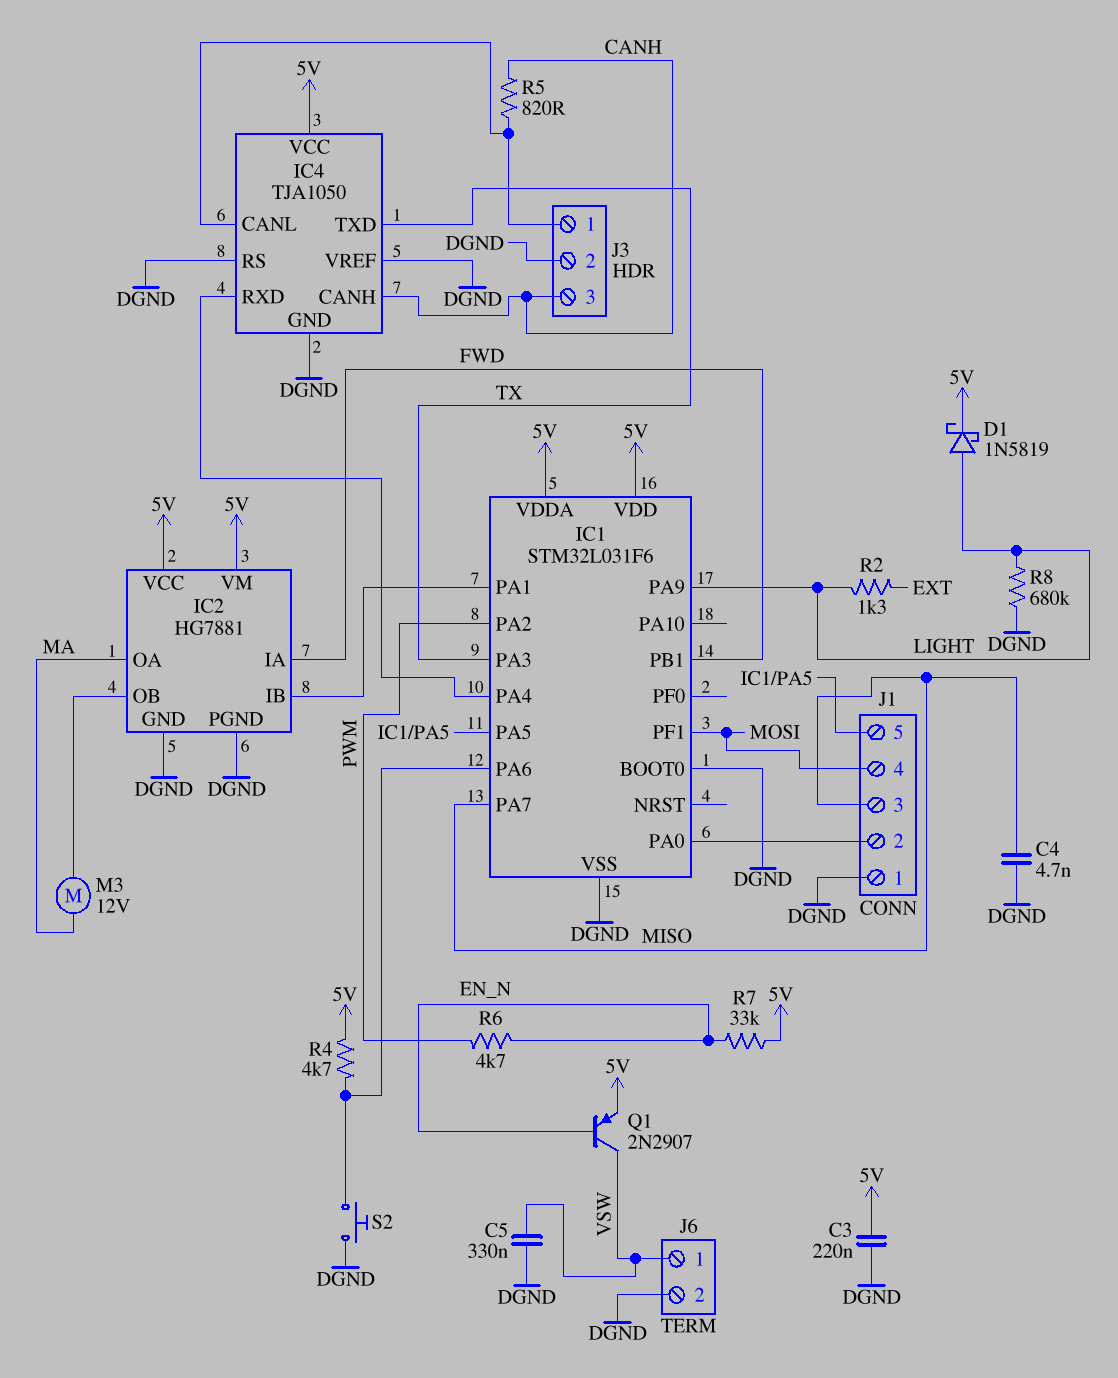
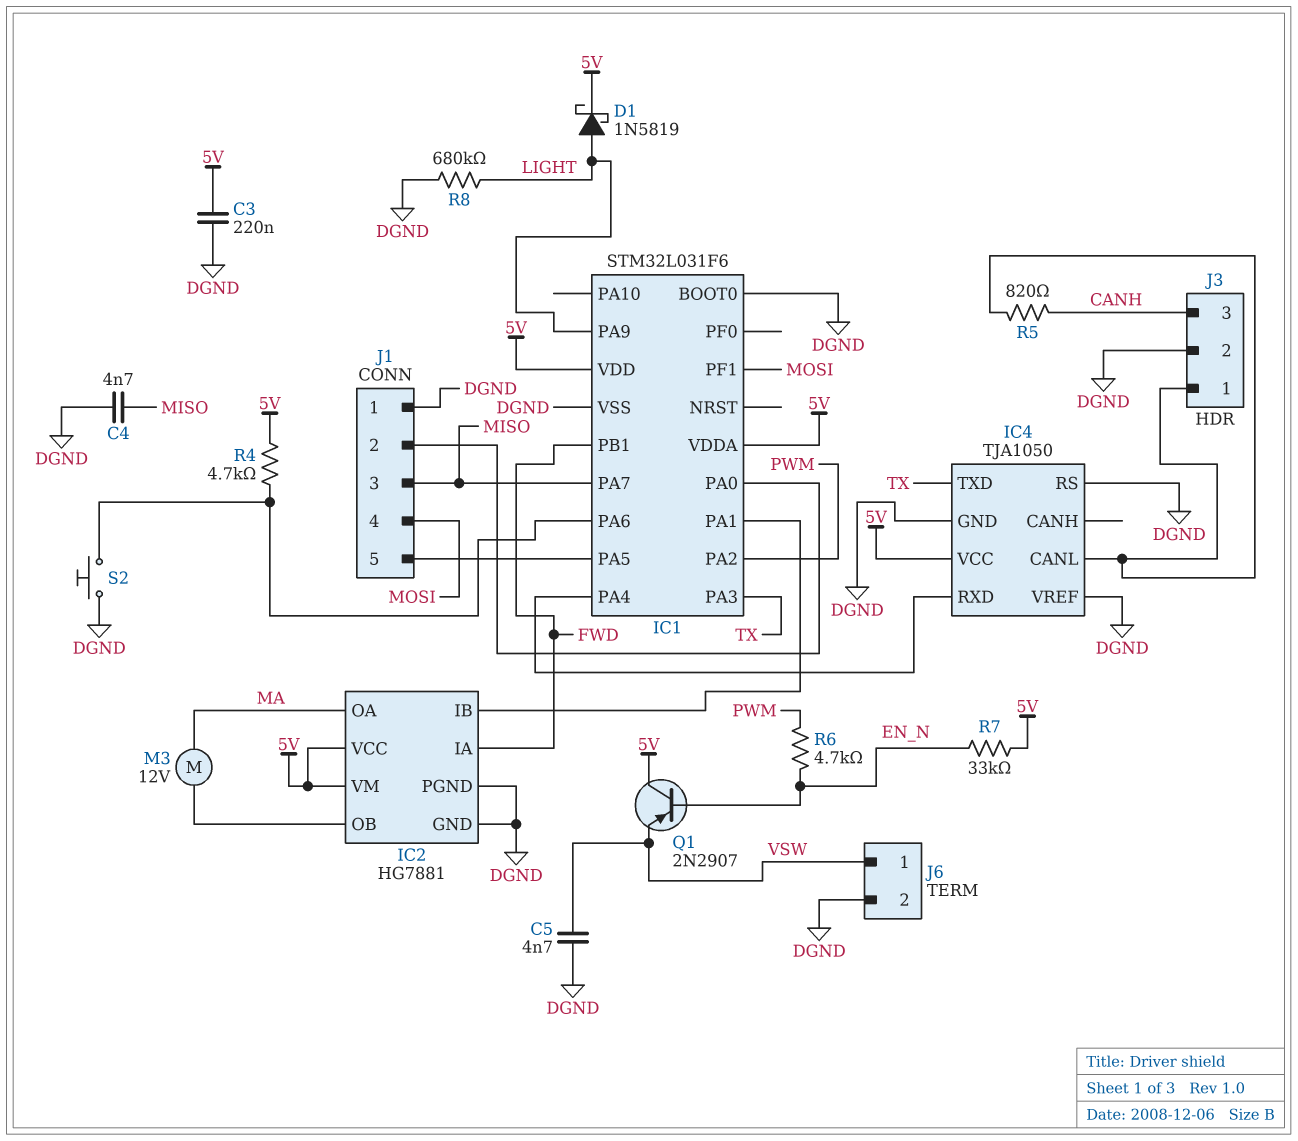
C5: 330nF (DGND, VSW) -> 4.7nF (DGND, VSW)
IC4 pin CANH: CANH -> none
Q1: PNP 2N2907 (B EN_N, C VSW, E 5V) -> PNP 2N2907 (B EN_N, C 5V, E VSW)
R2: 1.3k (EXT, LIGHT) -> none

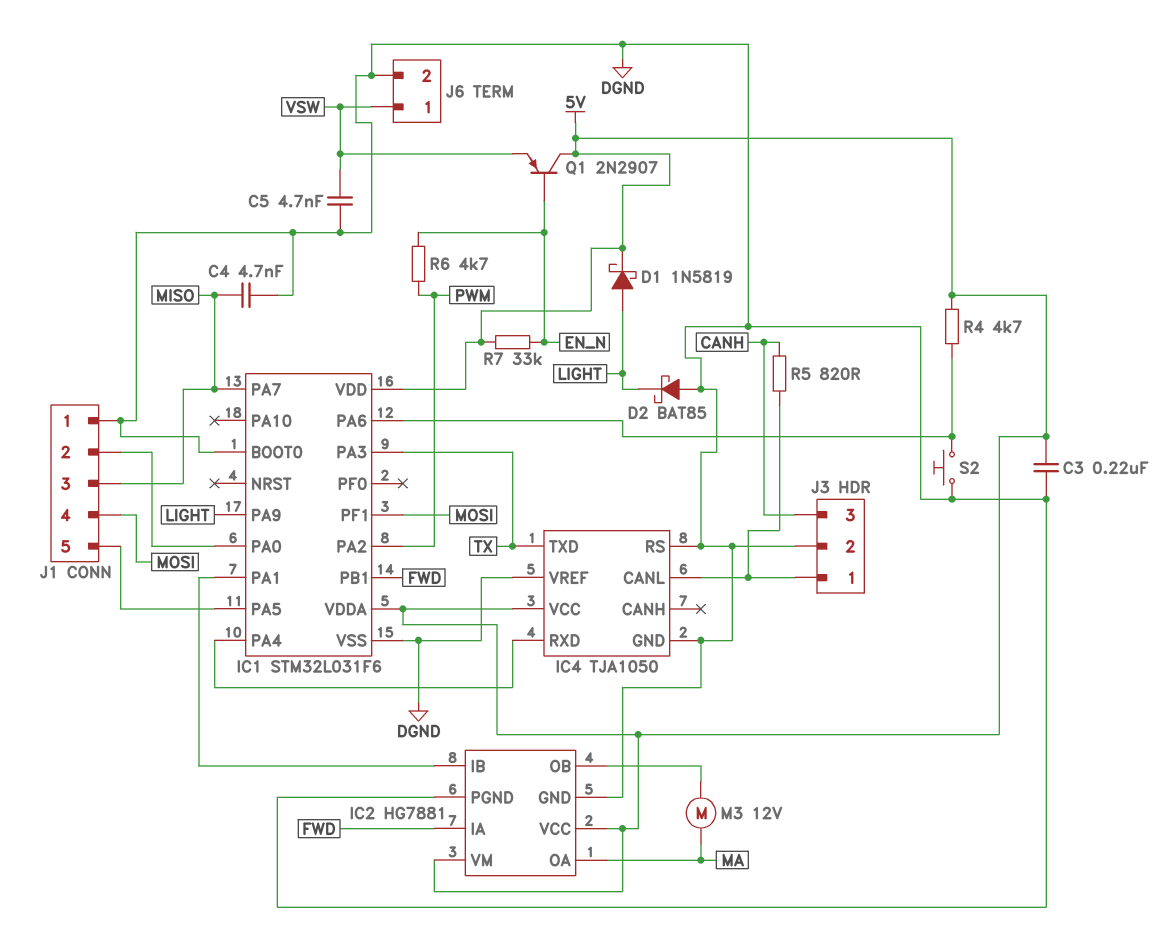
D2: none -> schottky BAT85 (A DGND, K LIGHT)
R8: 680k (DGND, LIGHT) -> none

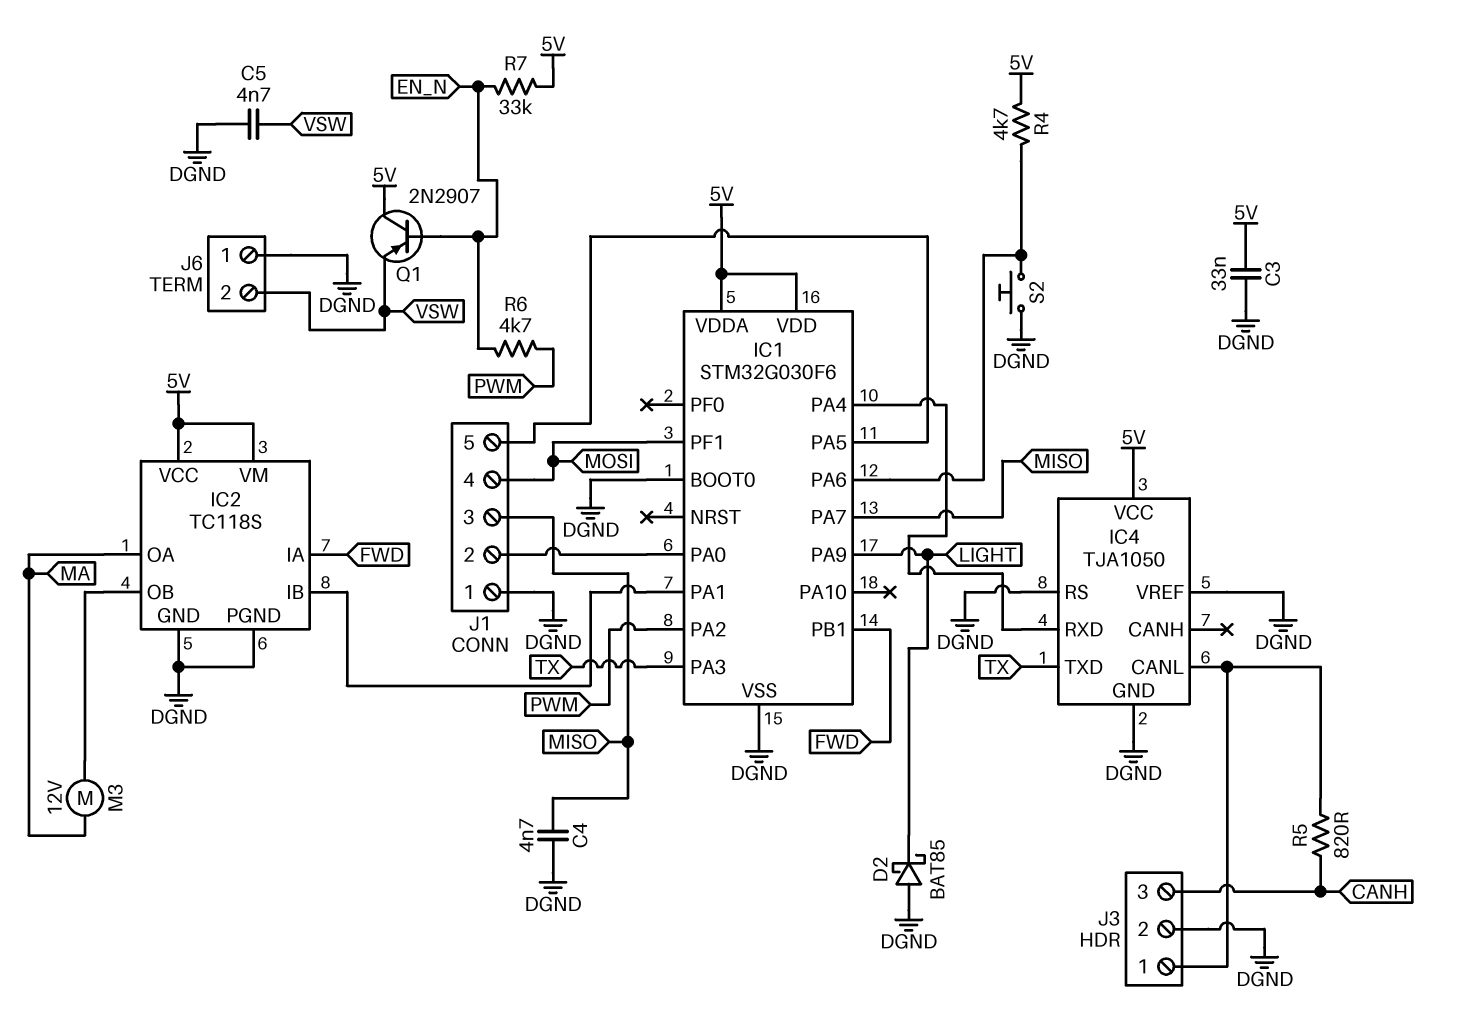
C3: 220nF (5V, DGND) -> 33nF (5V, DGND)
D1: schottky 1N5819 (A LIGHT, K 5V) -> none
IC1: STM32L031F6 -> STM32G030F6
IC2: HG7881 -> TC118S
J6 pin 1: VSW -> DGND
J6 pin 2: DGND -> VSW

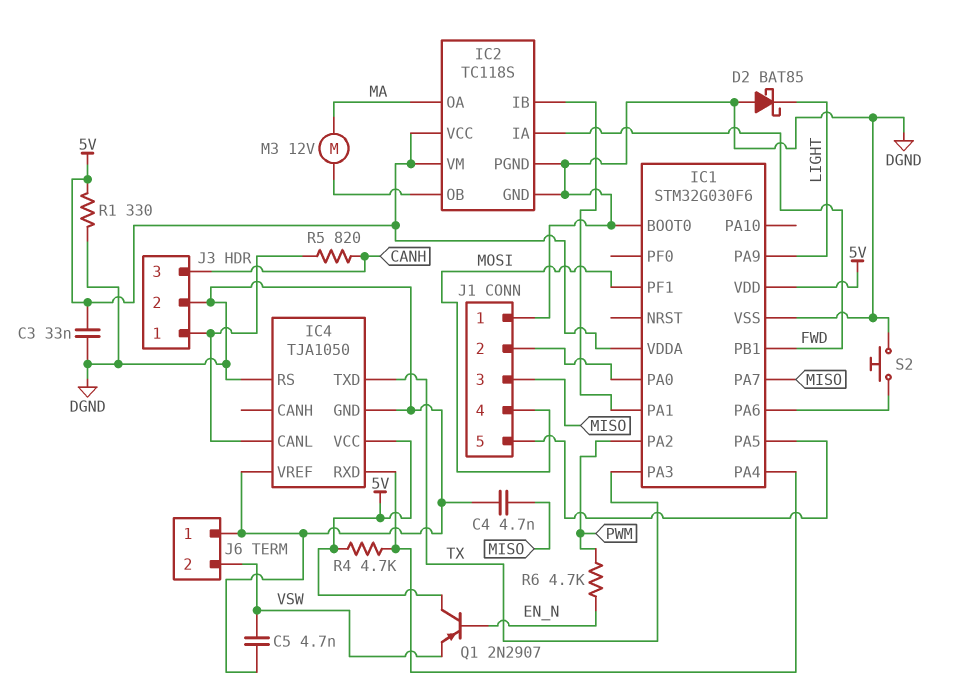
R1: none -> 330 (5V, DGND)
R4: 4.7k (5V, IC1/PA6) -> 4.7k (5V, IC1/PA4)
R7: 33k (5V, EN_N) -> none

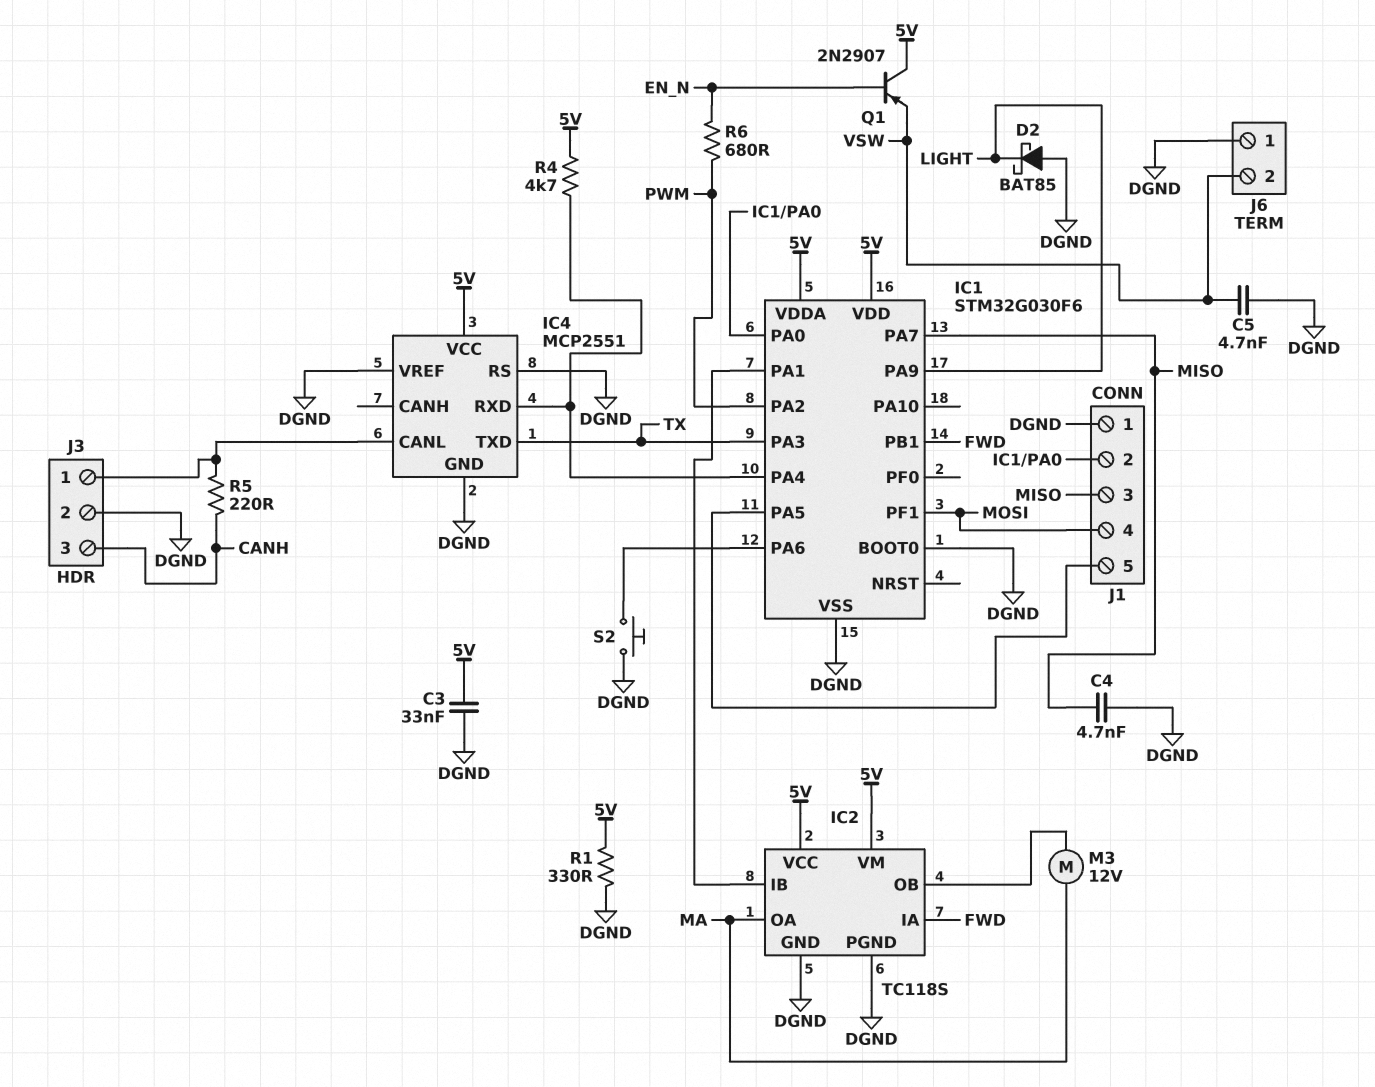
IC4: TJA1050 -> MCP2551
R5: 820 (CANH, IC4/CANL) -> 220 (CANH, IC4/CANL)
R6: 4.7k (EN_N, PWM) -> 680 (EN_N, PWM)

